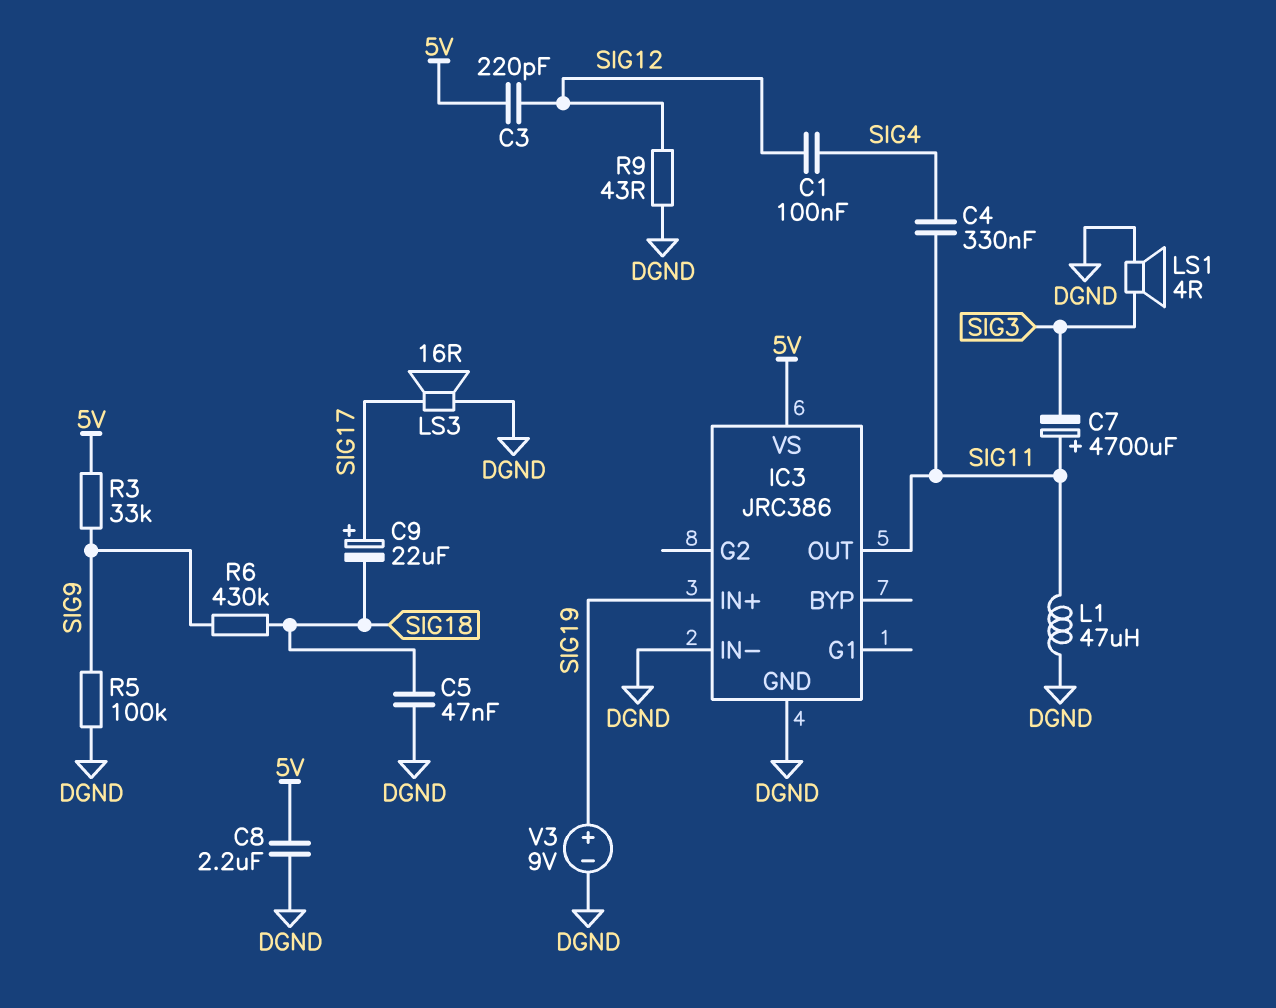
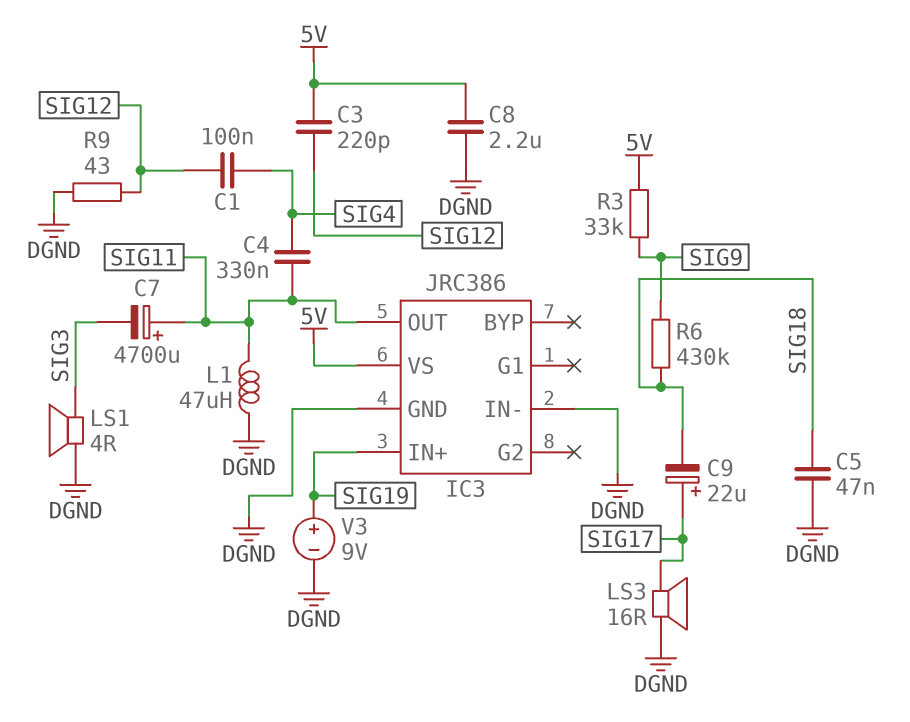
R5: 100k (DGND, SIG9) -> none

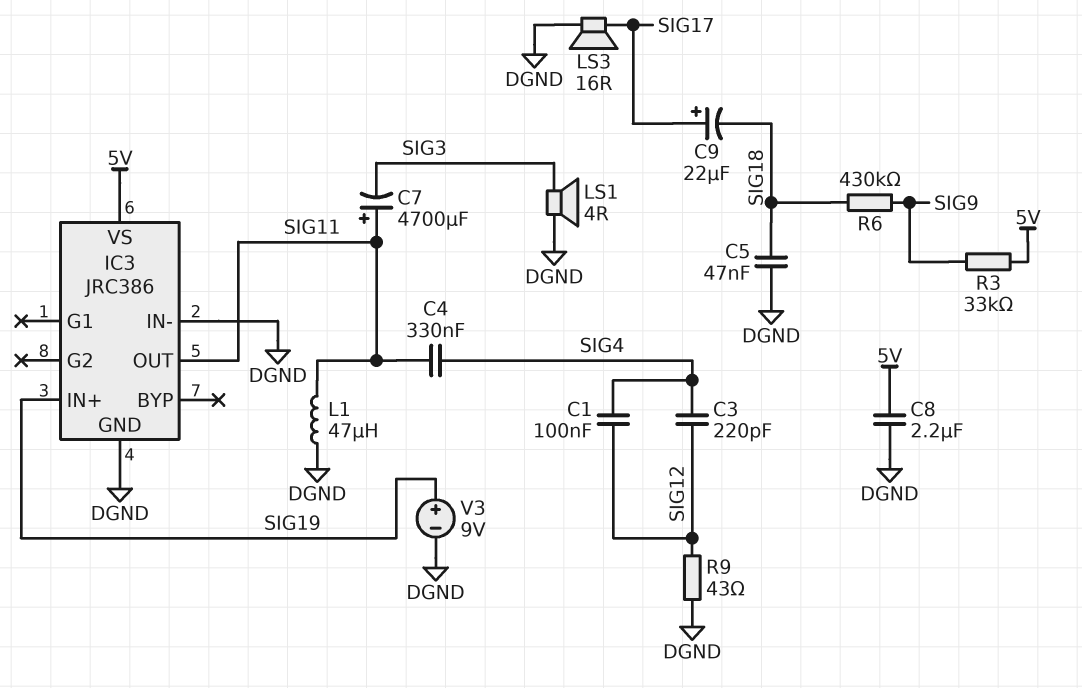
C3: 220pF (5V, SIG12) -> 220pF (SIG4, SIG12)

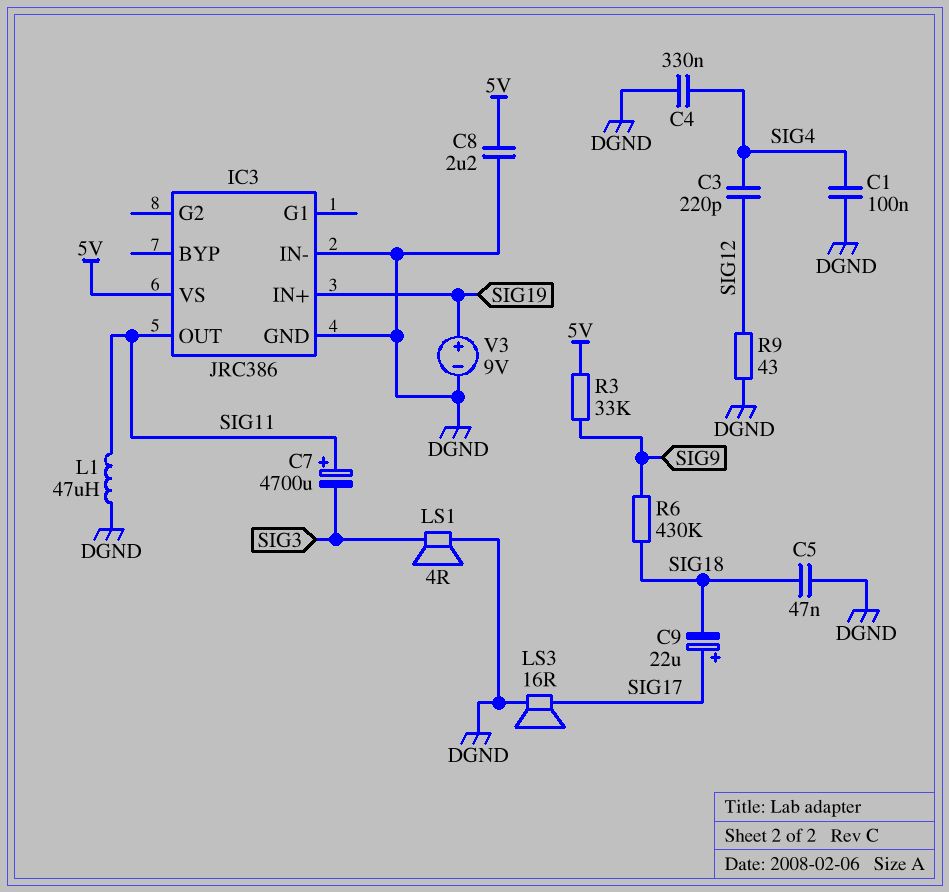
C1: 100nF (SIG4, SIG12) -> 100nF (DGND, SIG4)
C4: 330nF (SIG4, SIG11) -> 330nF (DGND, SIG4)

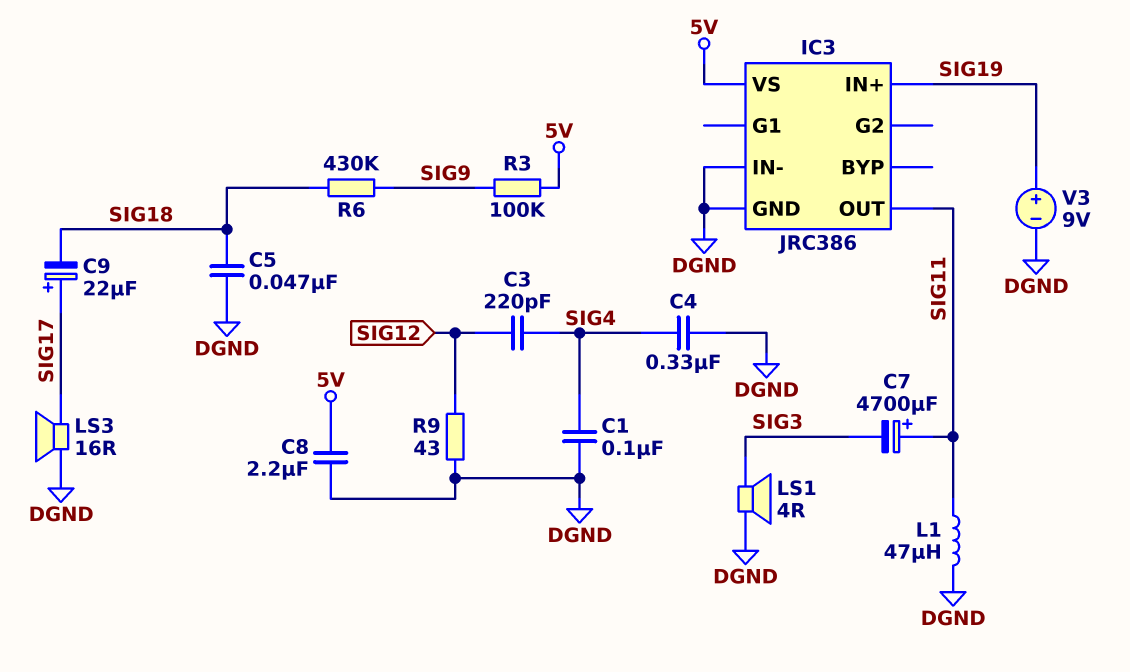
R3: 33k (5V, SIG9) -> 100k (5V, SIG9)

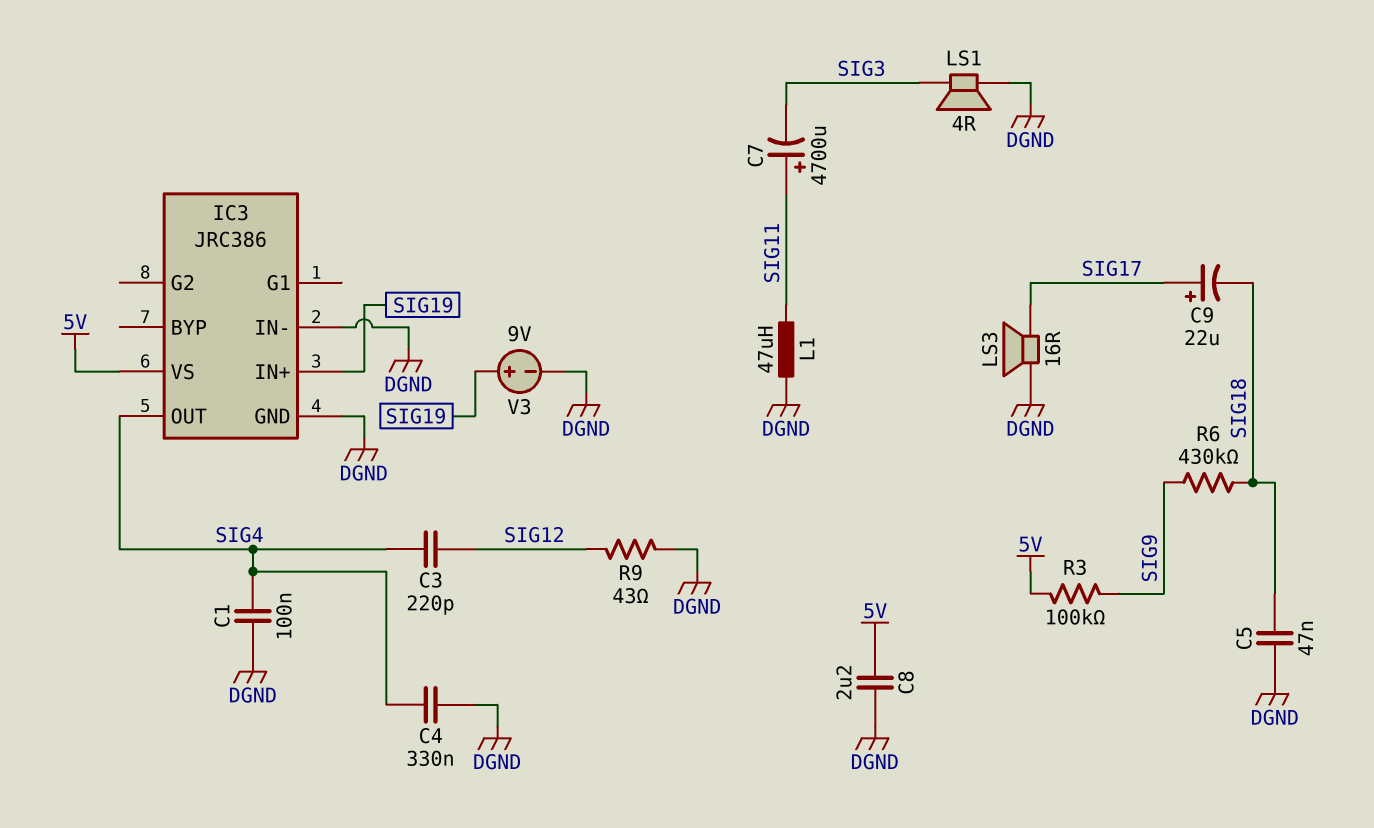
IC3 pin OUT: SIG11 -> SIG4

